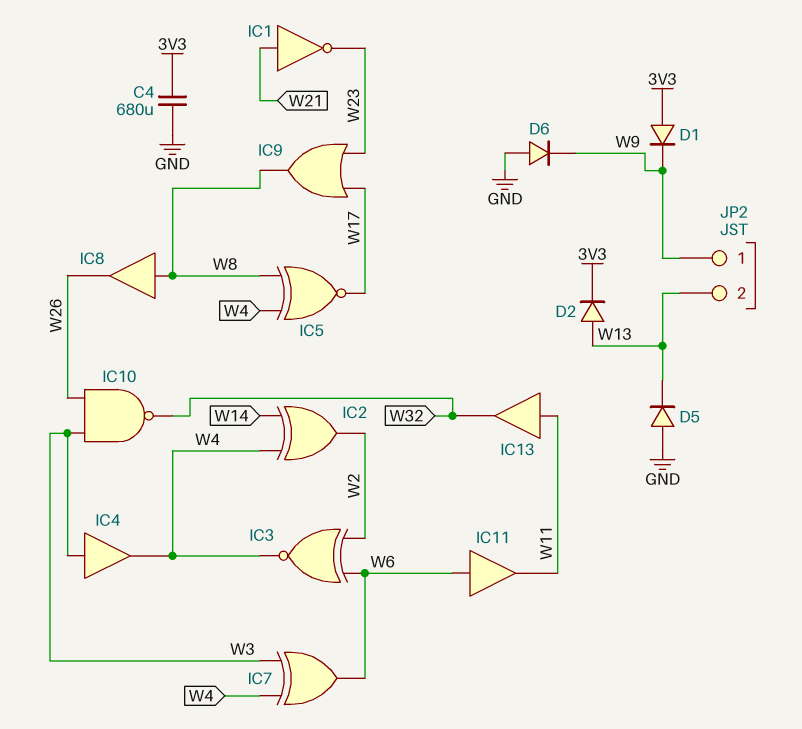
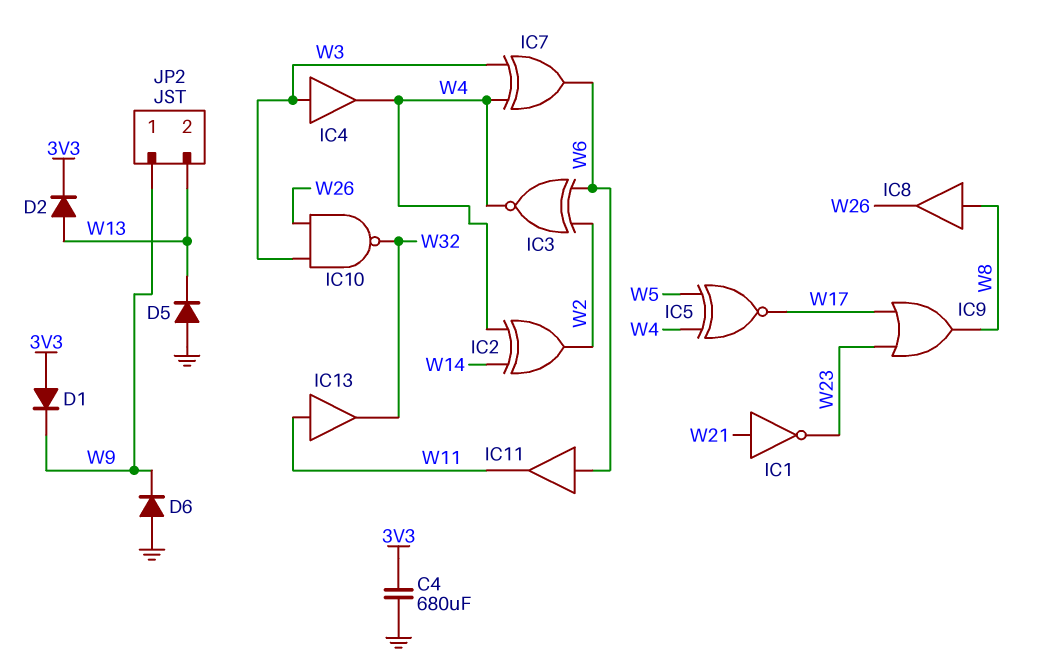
IC5: XNOR (in W4, in W8, out W17) -> XNOR (in W4, in W5, out W17)

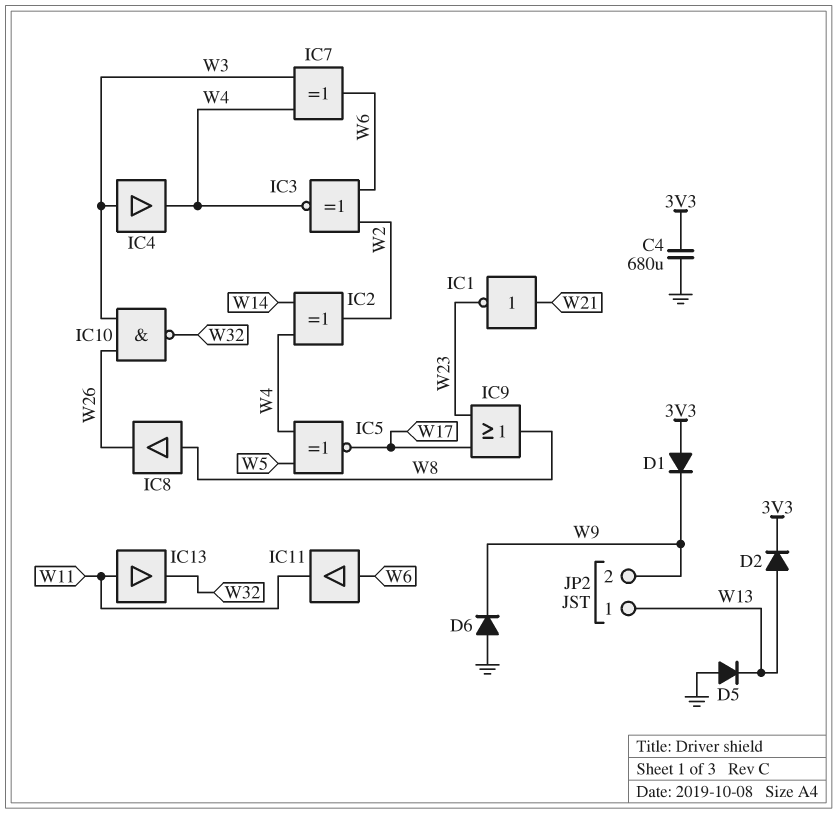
JP2 pin 1: W9 -> W13
JP2 pin 2: W13 -> W9

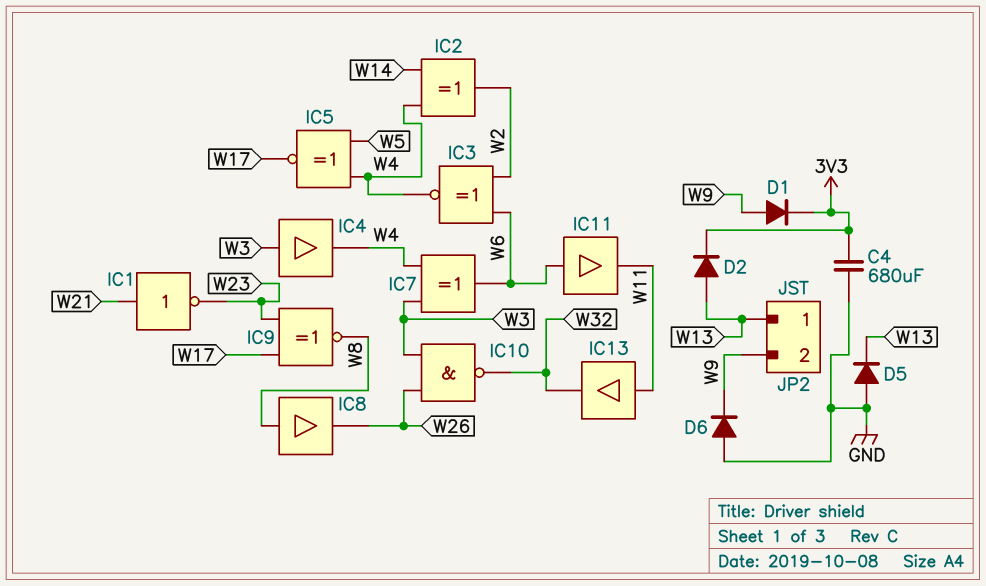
D1: diode (A 3V3, K W9) -> diode (A W9, K 3V3)
IC9: OR (in W17, in W23, out W8) -> XNOR (in W17, in W23, out W8)

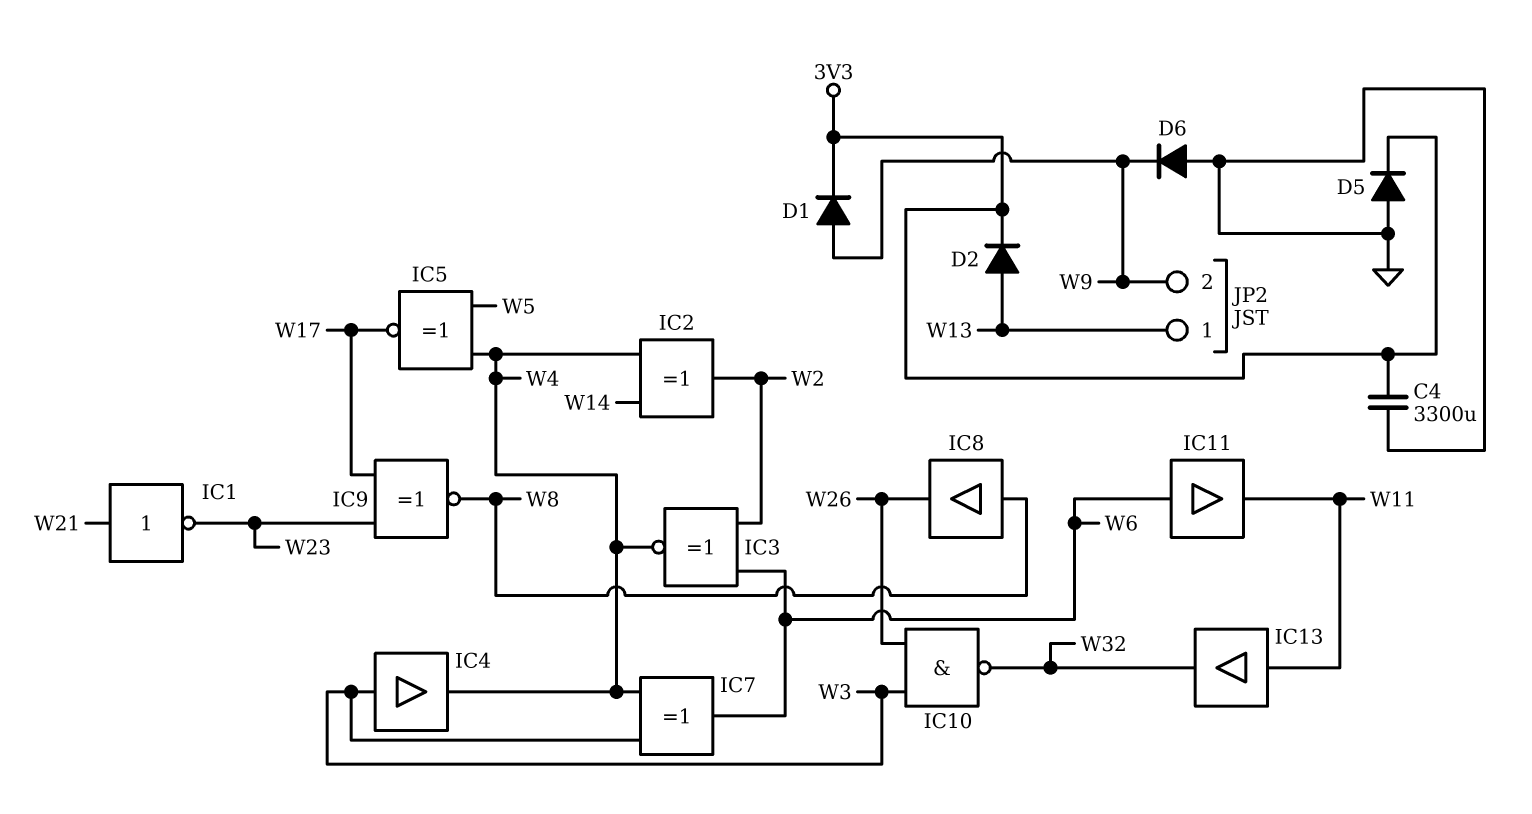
C4: 680uF (3V3, GND) -> 3300uF (3V3, GND)
D5: diode (A GND, K W13) -> diode (A GND, K 3V3)

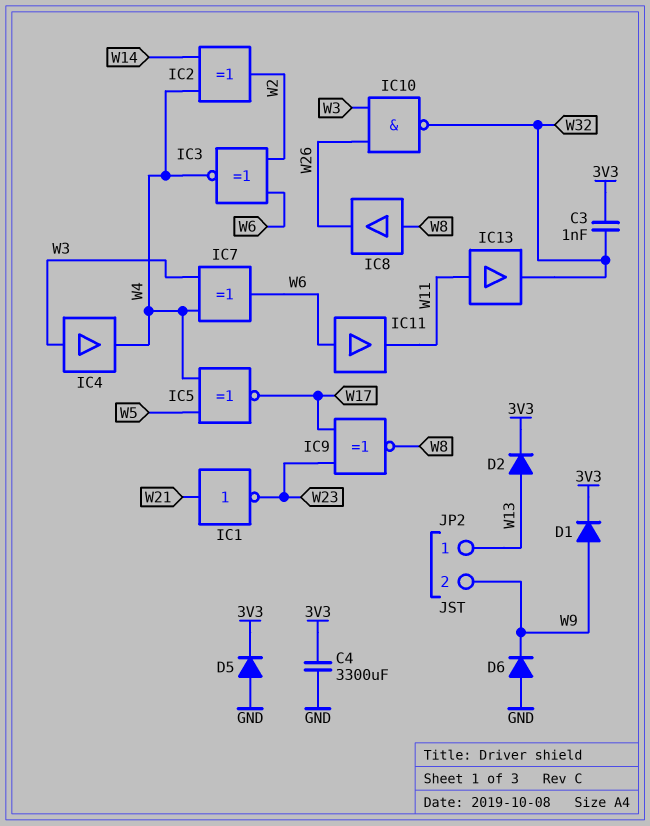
C3: none -> 1nF (3V3, W32)

